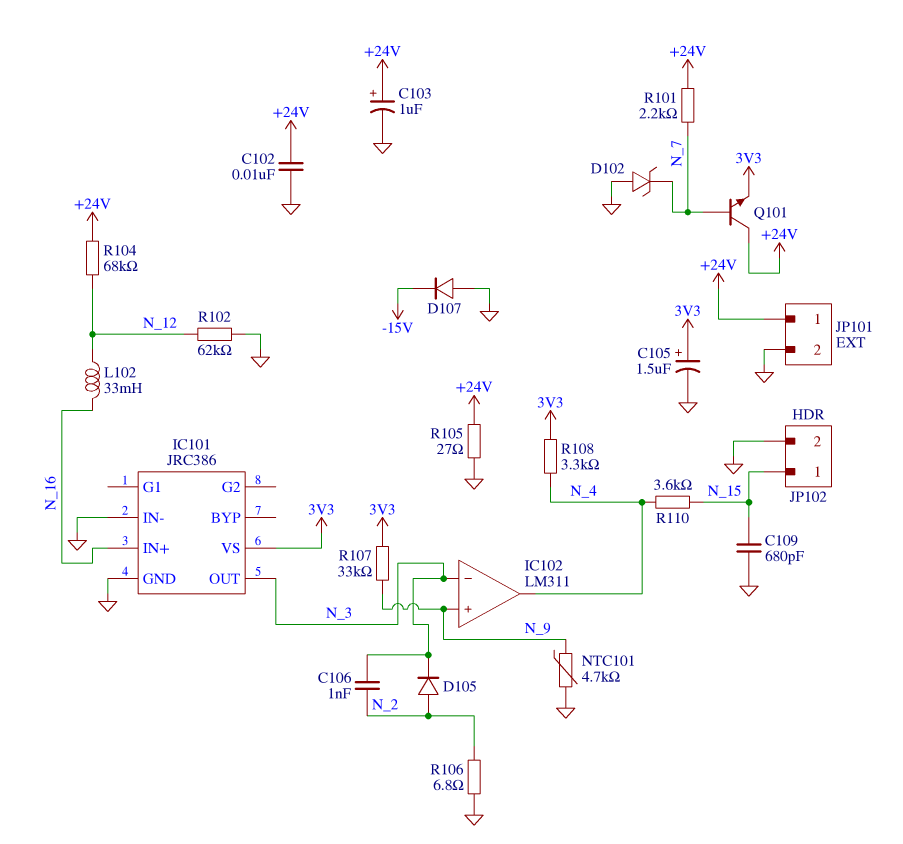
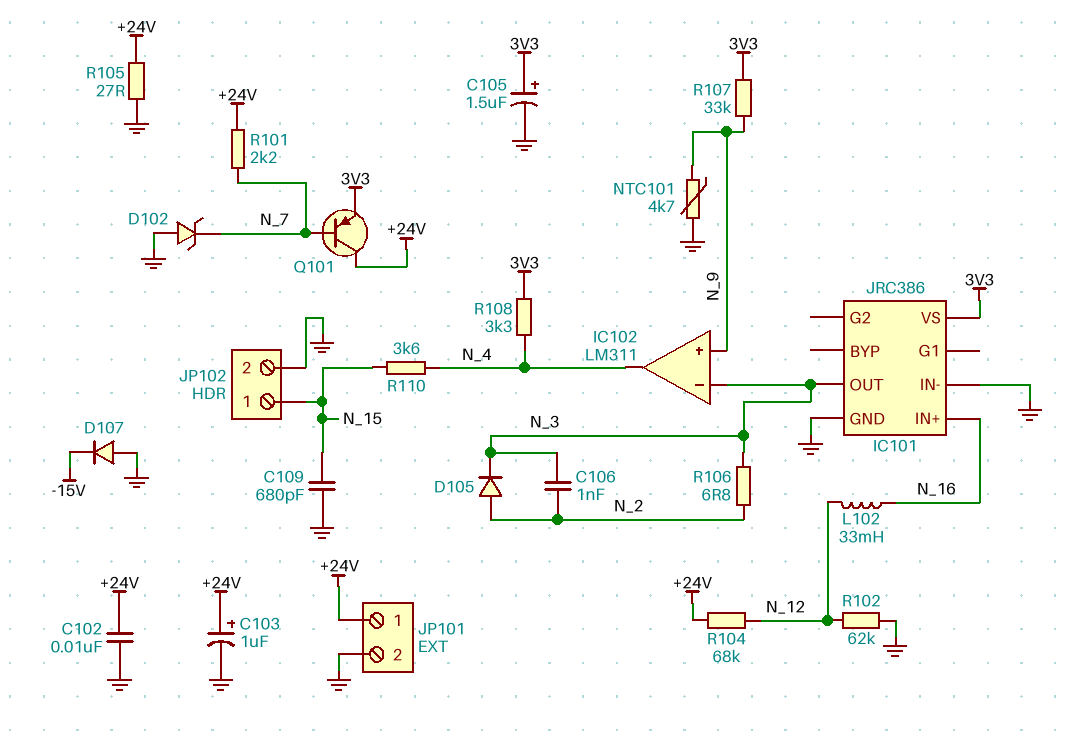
Q101: NPN (B N_7, C +24V, E 3V3) -> PNP (B N_7, C +24V, E 3V3)
R106: 6.8 (GND, N_2) -> 6.8 (N_2, N_3)

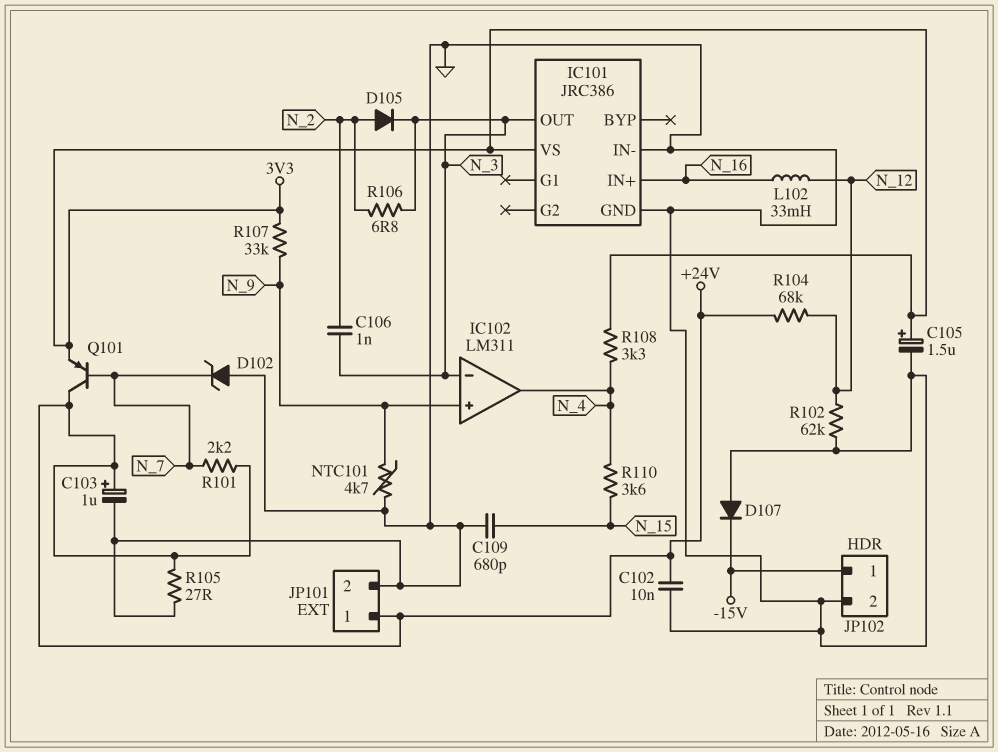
JP102 pin 1: N_15 -> -15V

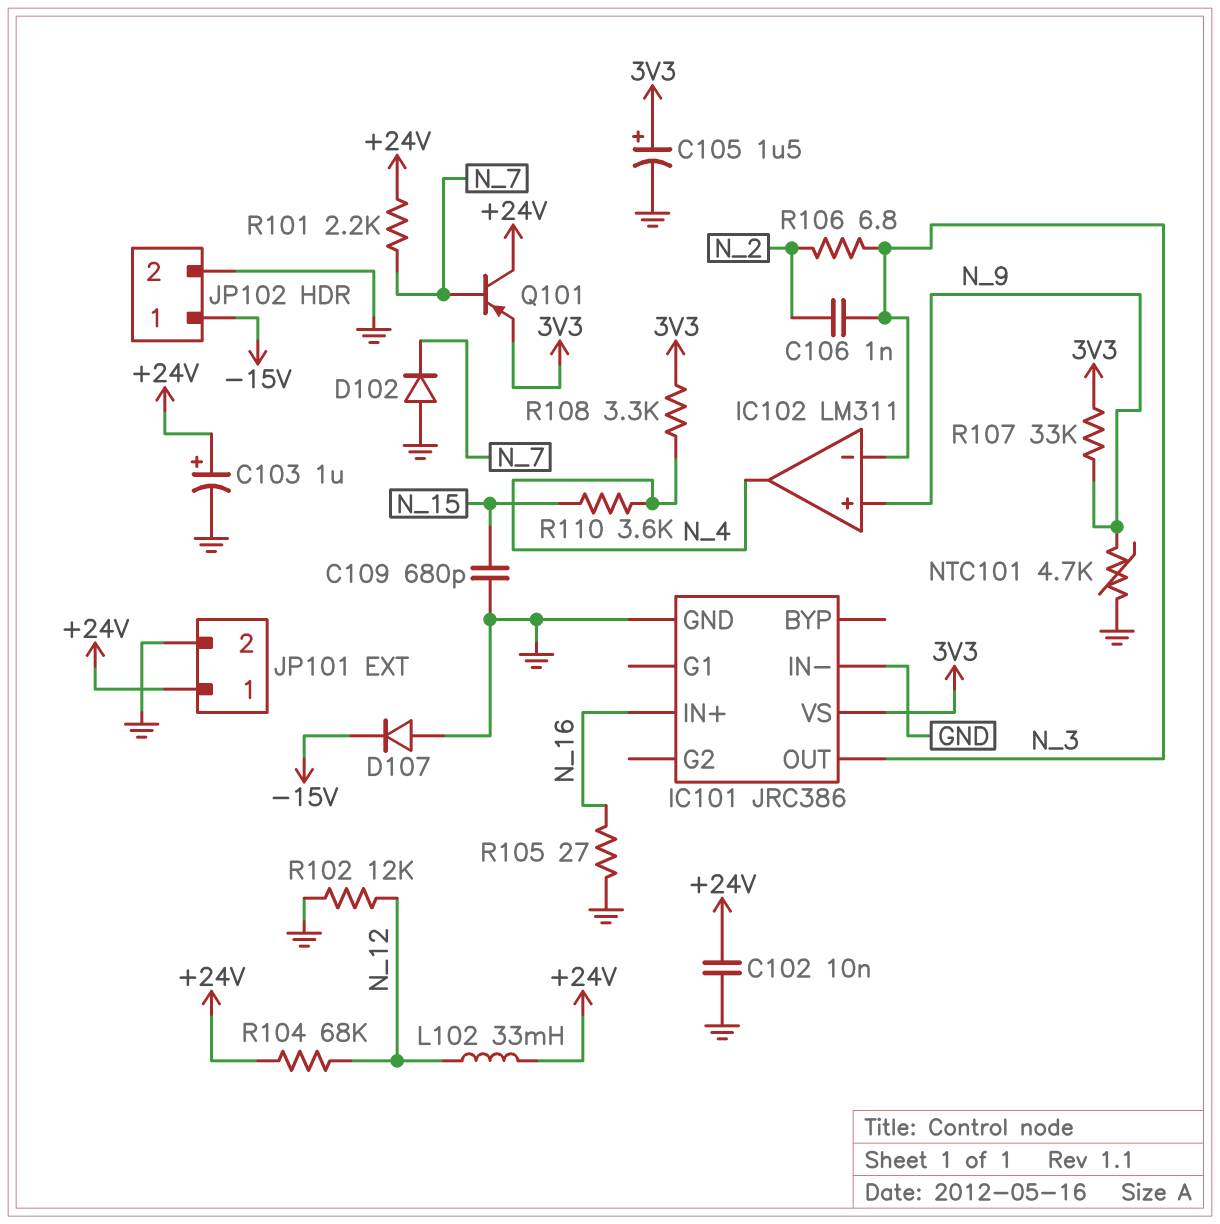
D102: zener (A GND, K N_7) -> diode (A GND, K N_7)
D105: diode (A N_2, K N_3) -> none
L102: 33mH (N_12, N_16) -> 33mH (+24V, N_12)
R102: 62k (GND, N_12) -> 12k (GND, N_12)
R105: 27 (+24V, GND) -> 27 (GND, N_16)

